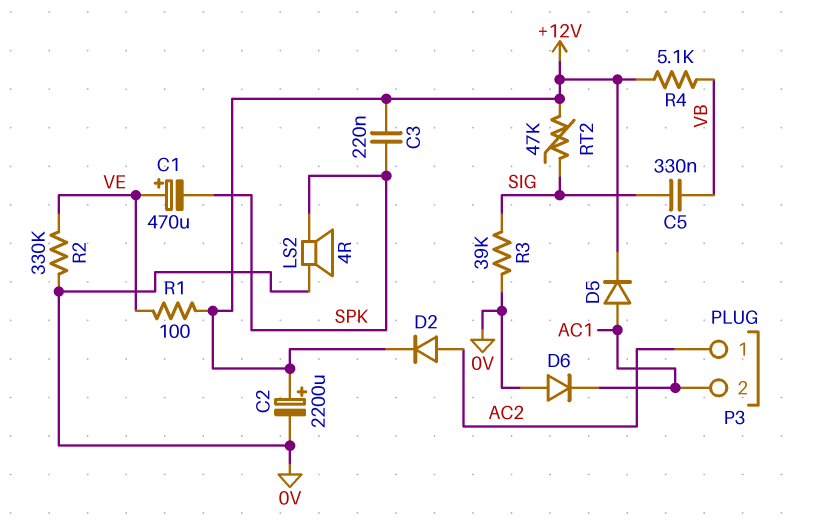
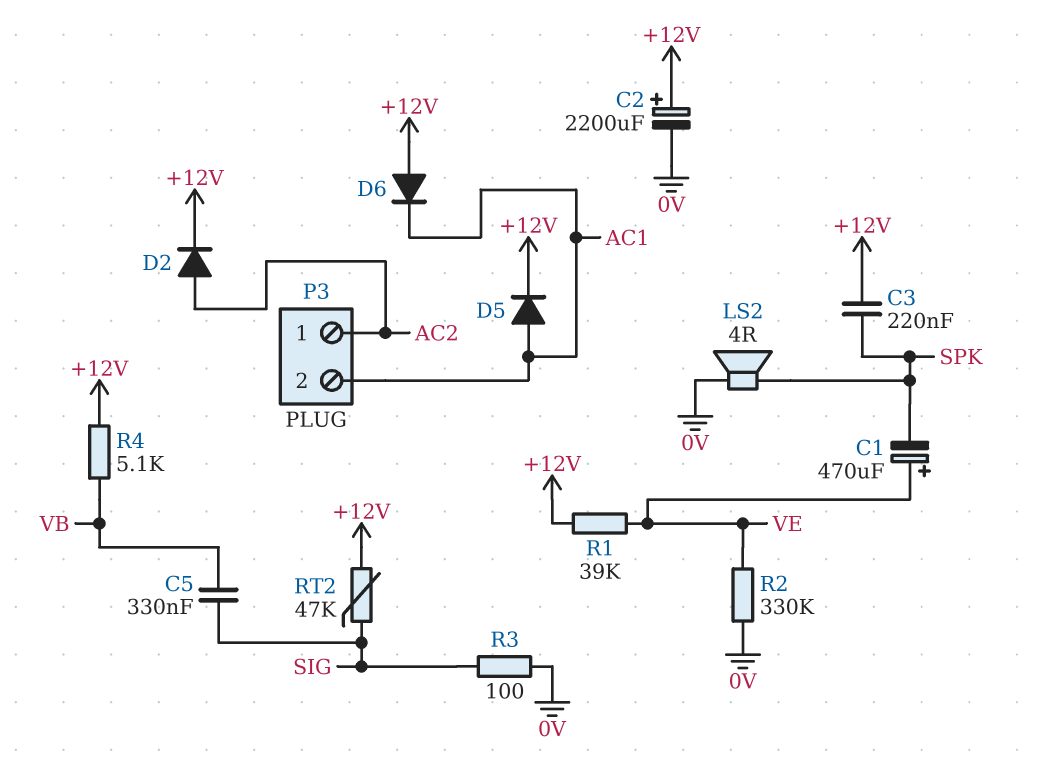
D6: diode (A 0V, K AC1) -> diode (A +12V, K AC1)
R1: 100 (+12V, VE) -> 39k (+12V, VE)
R3: 39k (0V, SIG) -> 100 (0V, SIG)

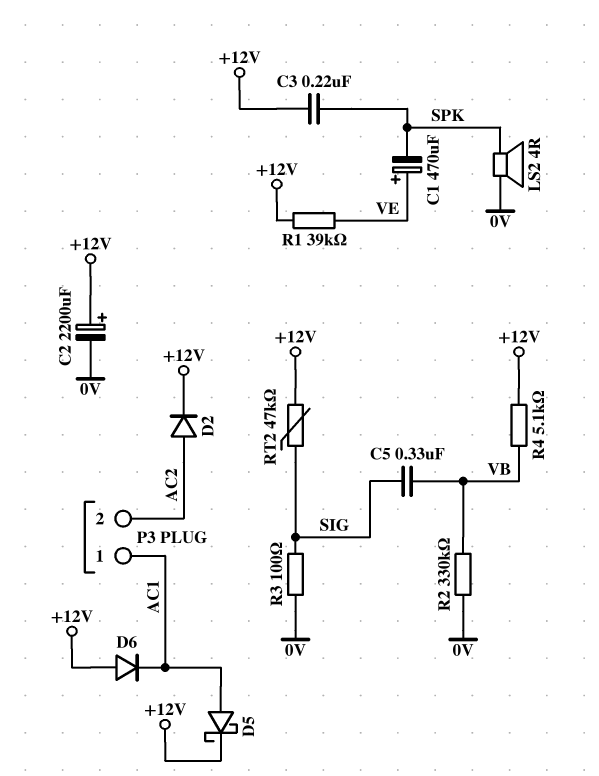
D5: diode (A AC1, K +12V) -> schottky (A AC1, K +12V)
P3 pin 1: AC2 -> AC1
P3 pin 2: AC1 -> AC2
R2: 330k (0V, VE) -> 330k (0V, VB)

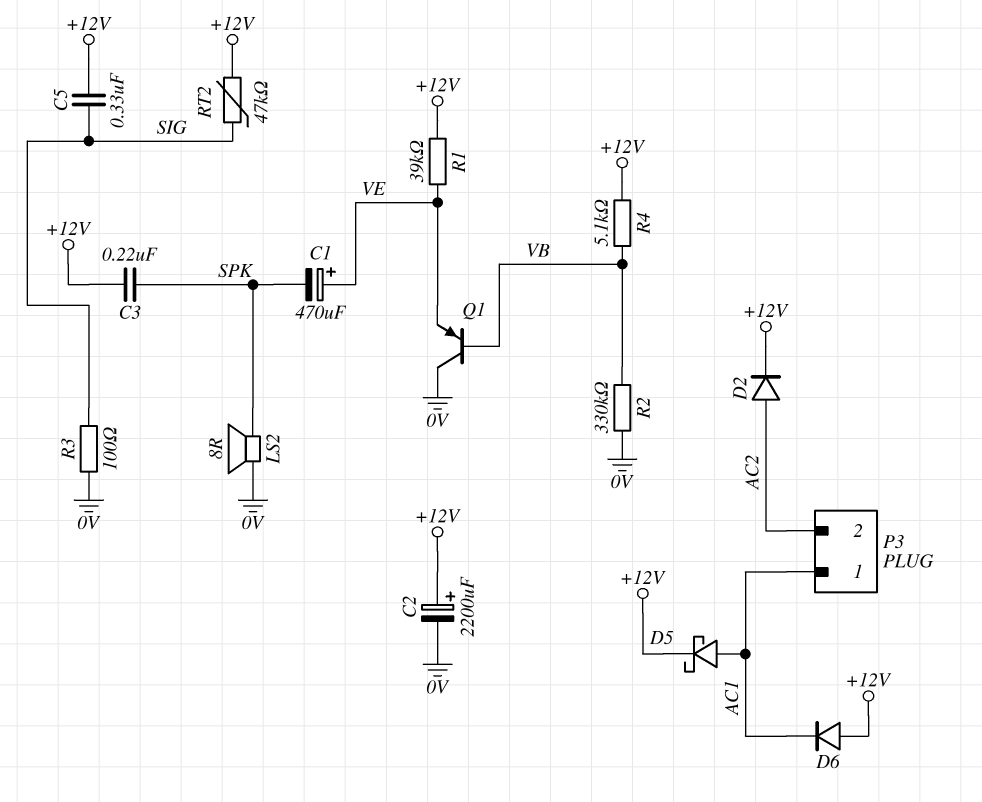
C5: 330nF (SIG, VB) -> 330nF (+12V, SIG)
LS2: speaker 4R (0V, SPK) -> speaker 8R (0V, SPK)
Q1: none -> PNP (B VB, C 0V, E VE)

